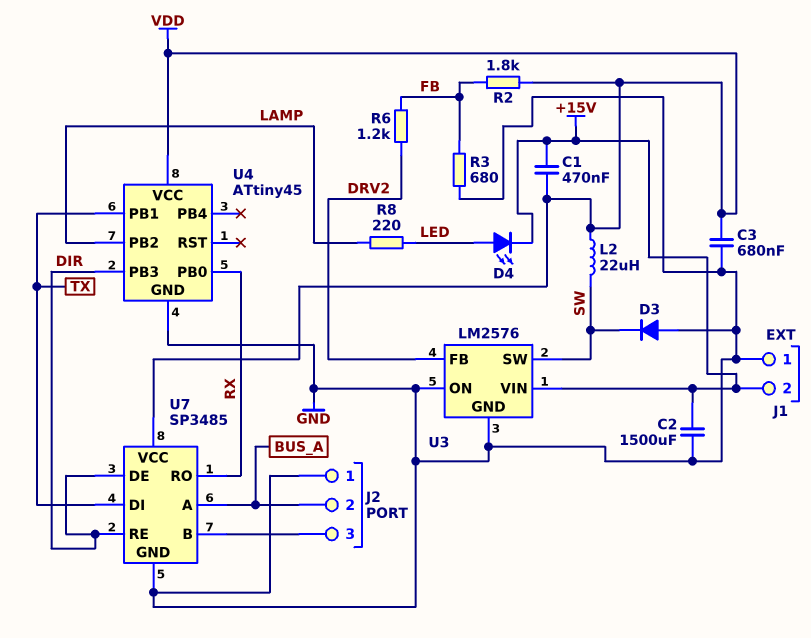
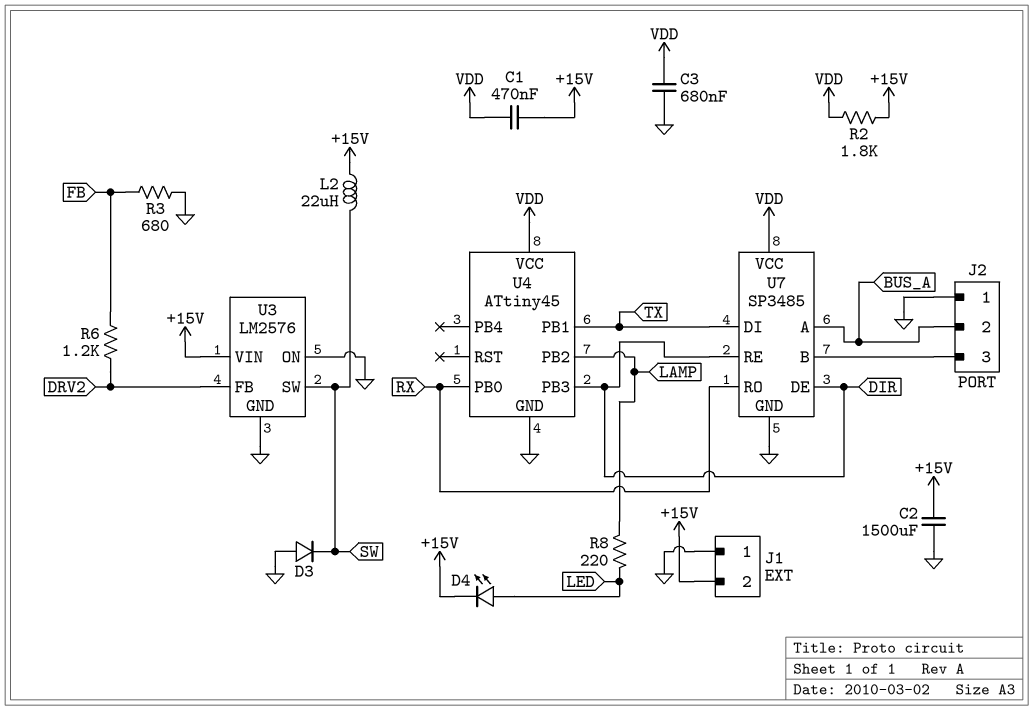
L2: 22uH (SW, VDD) -> 22uH (+15V, SW)
R2: 1.8k (FB, VDD) -> 1.8k (+15V, VDD)

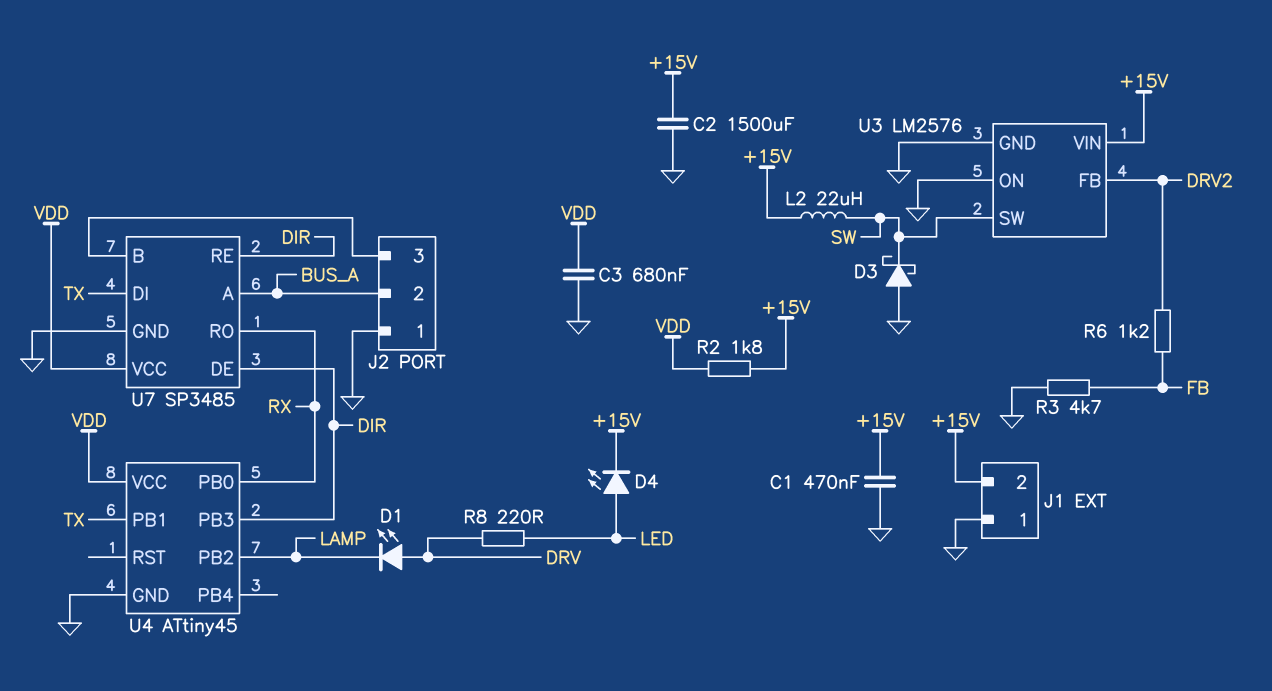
C1: 470nF (+15V, VDD) -> 470nF (+15V, GND)
D1: none -> LED (A DRV, K LAMP)
D3: diode (A GND, K SW) -> schottky (A GND, K SW)
R3: 680 (FB, GND) -> 4.7k (FB, GND)
R8: 220 (LAMP, LED) -> 220 (DRV, LED)

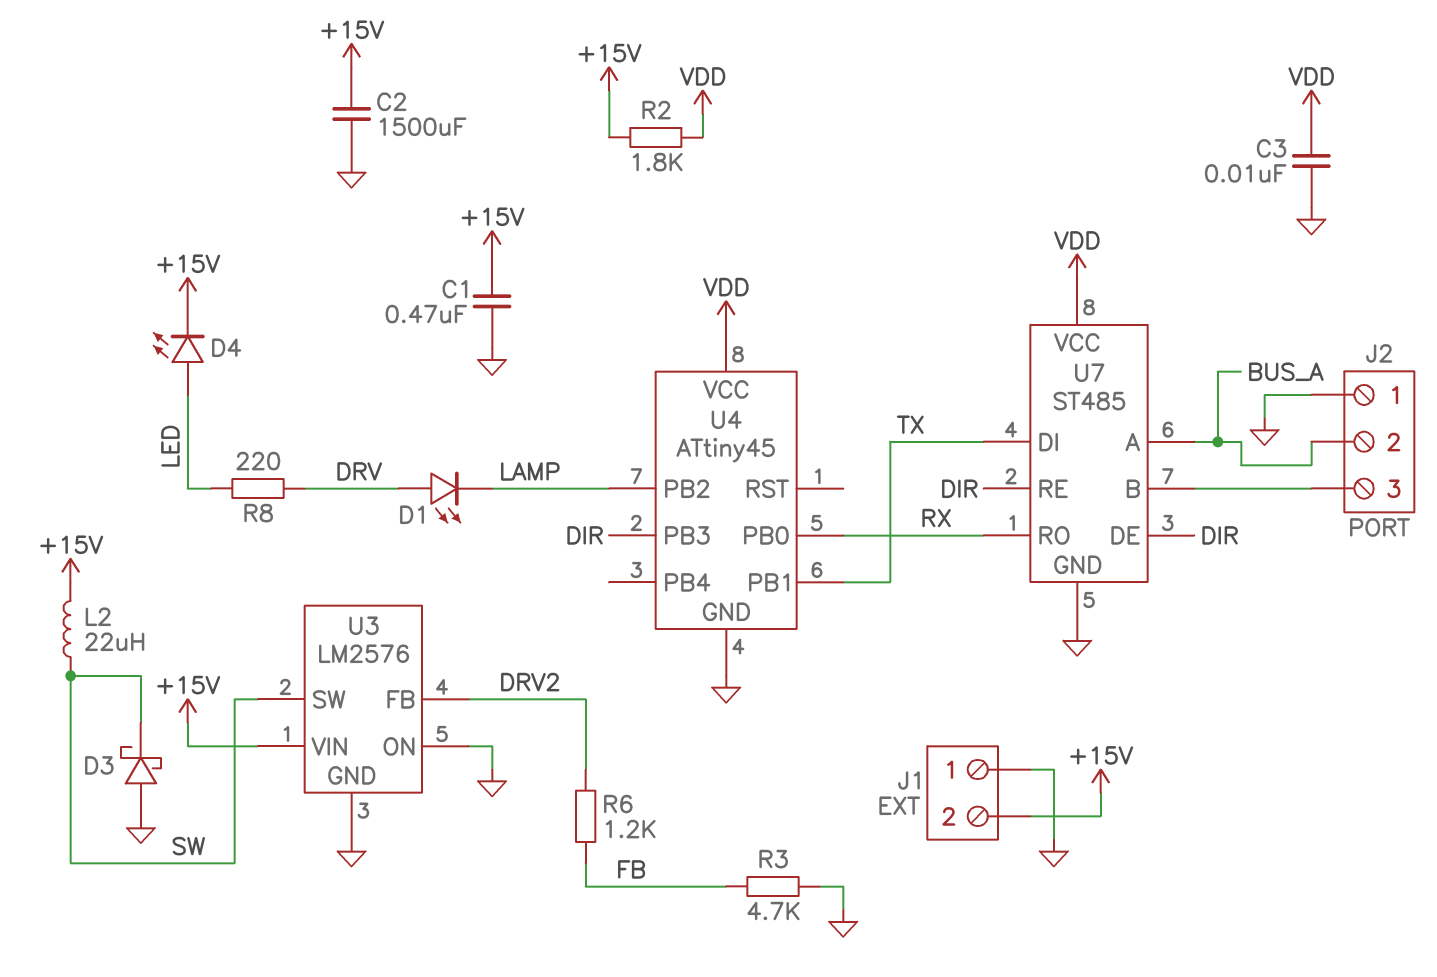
C3: 680nF (GND, VDD) -> 10nF (GND, VDD)
U7: SP3485 -> ST485

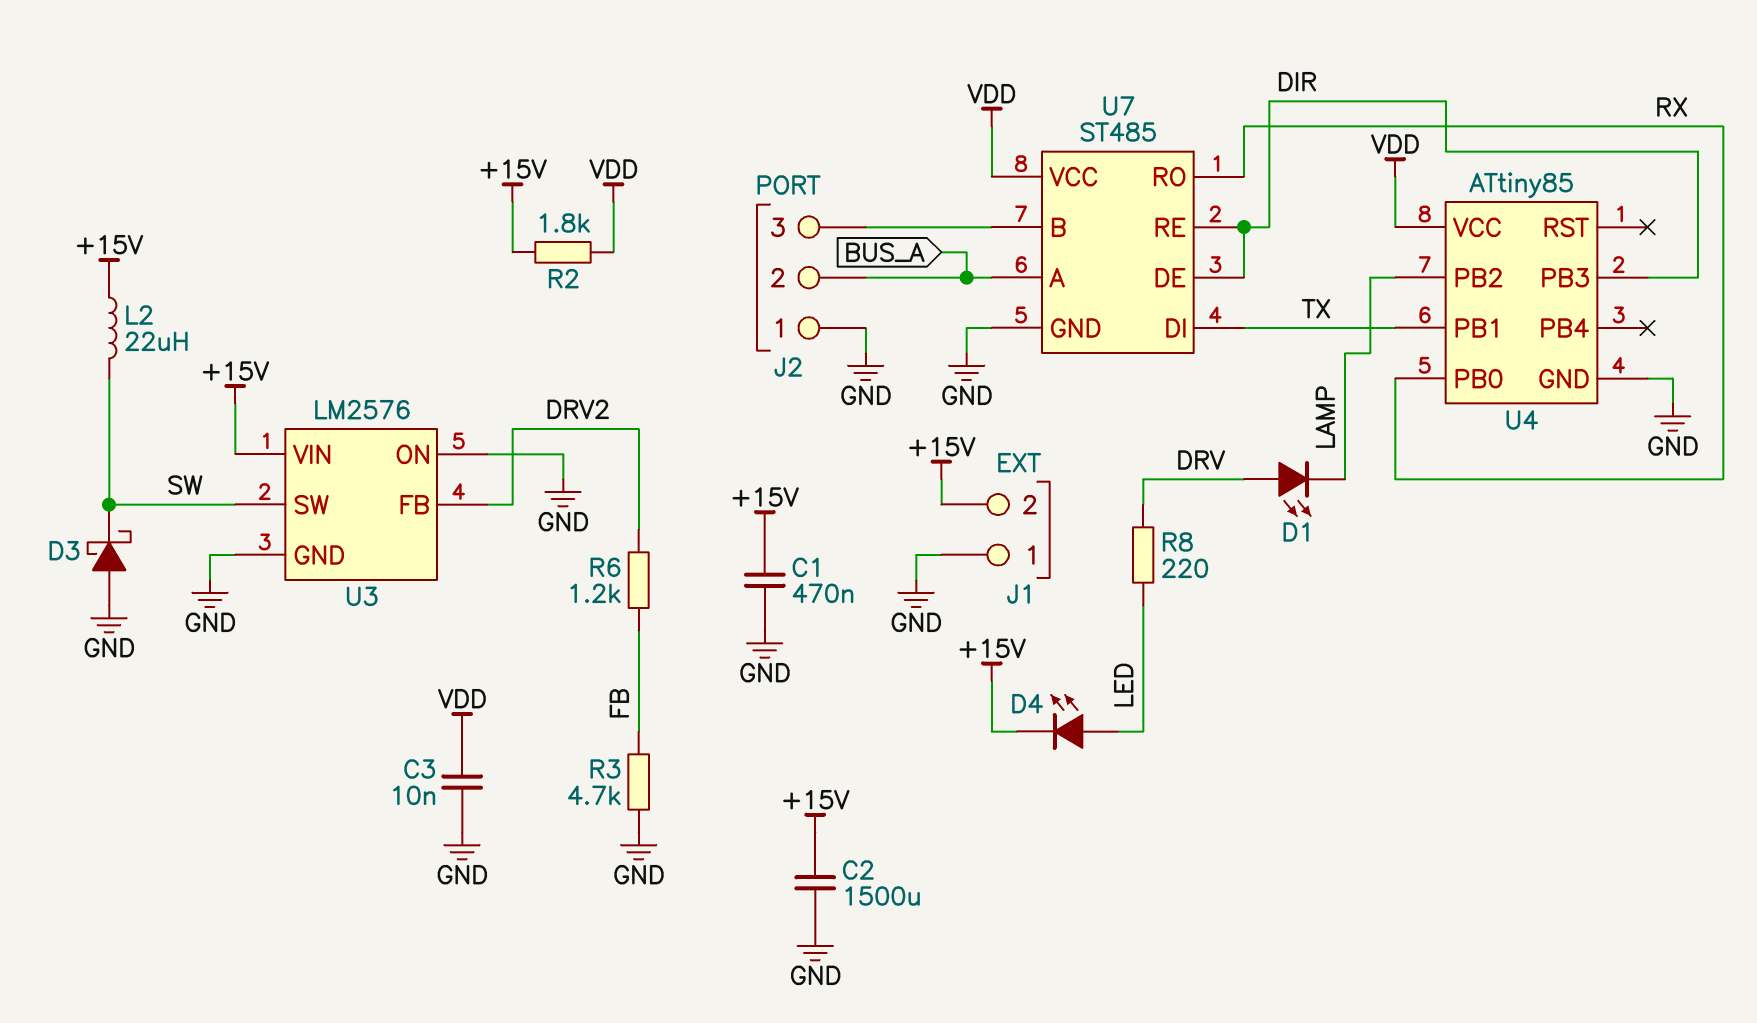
U4: ATtiny45 -> ATtiny85

